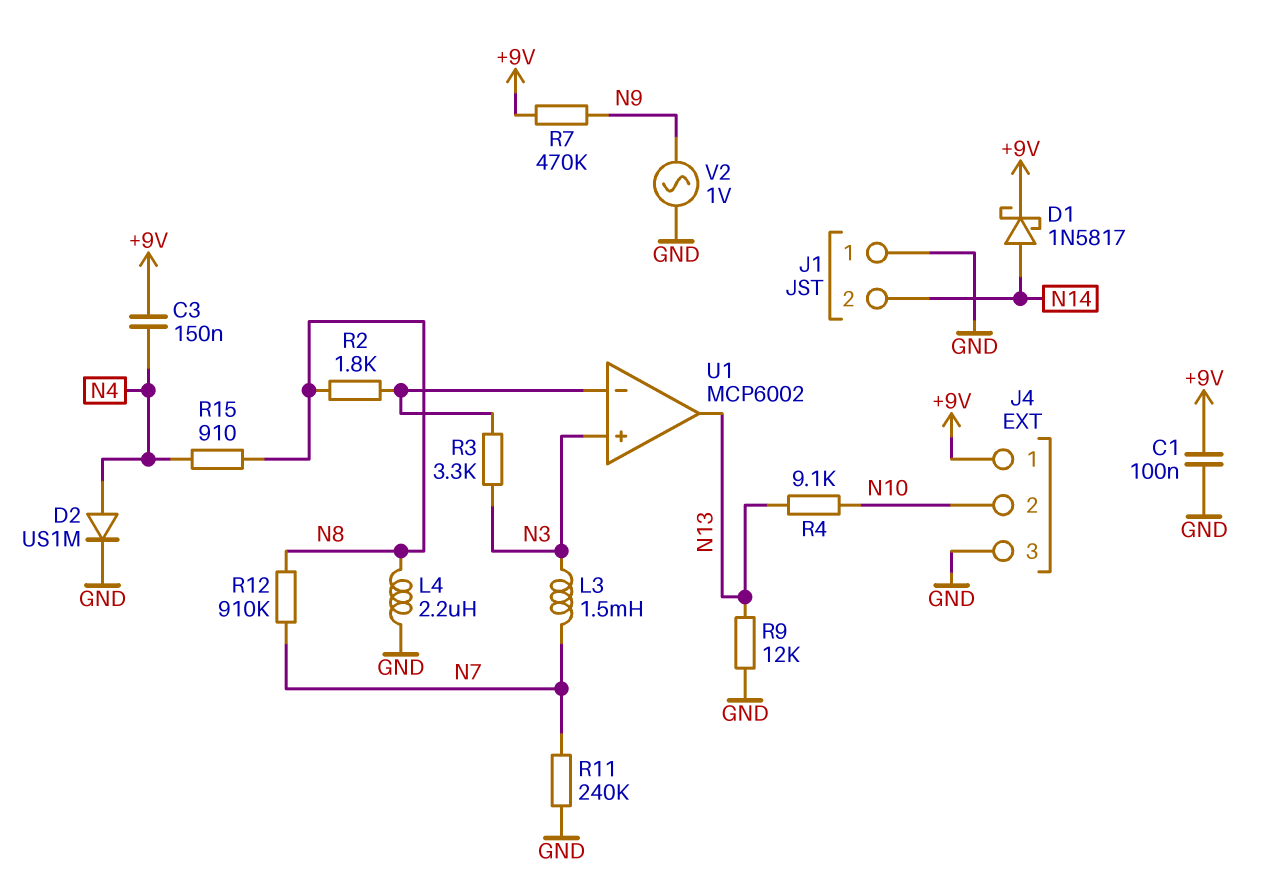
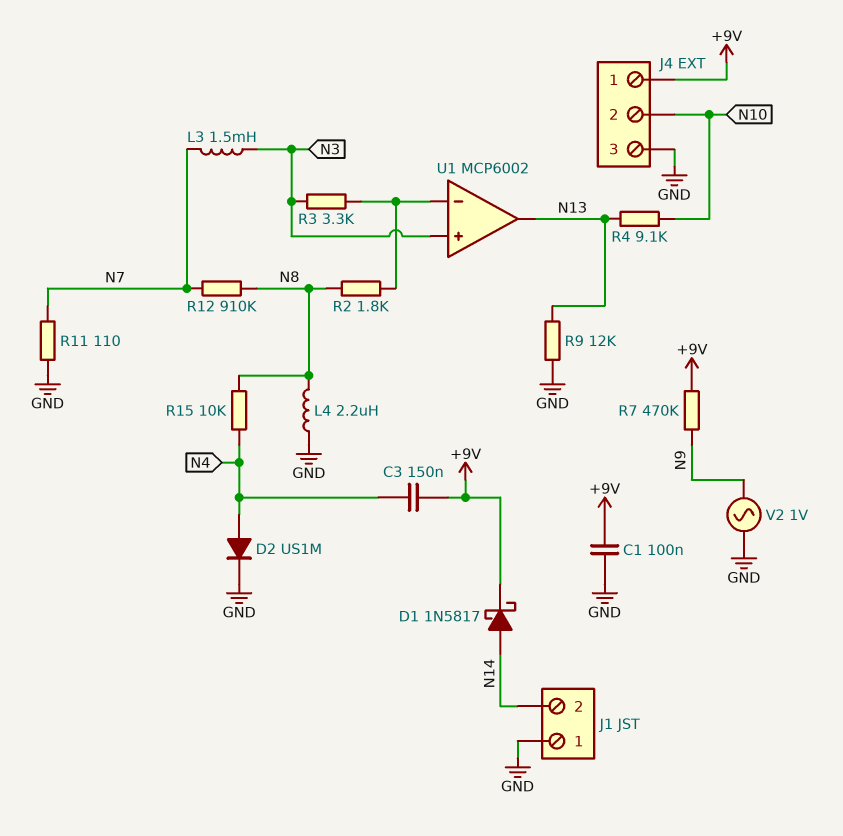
R11: 240k (GND, N7) -> 110 (GND, N7)
R15: 910 (N4, N8) -> 10k (N4, N8)

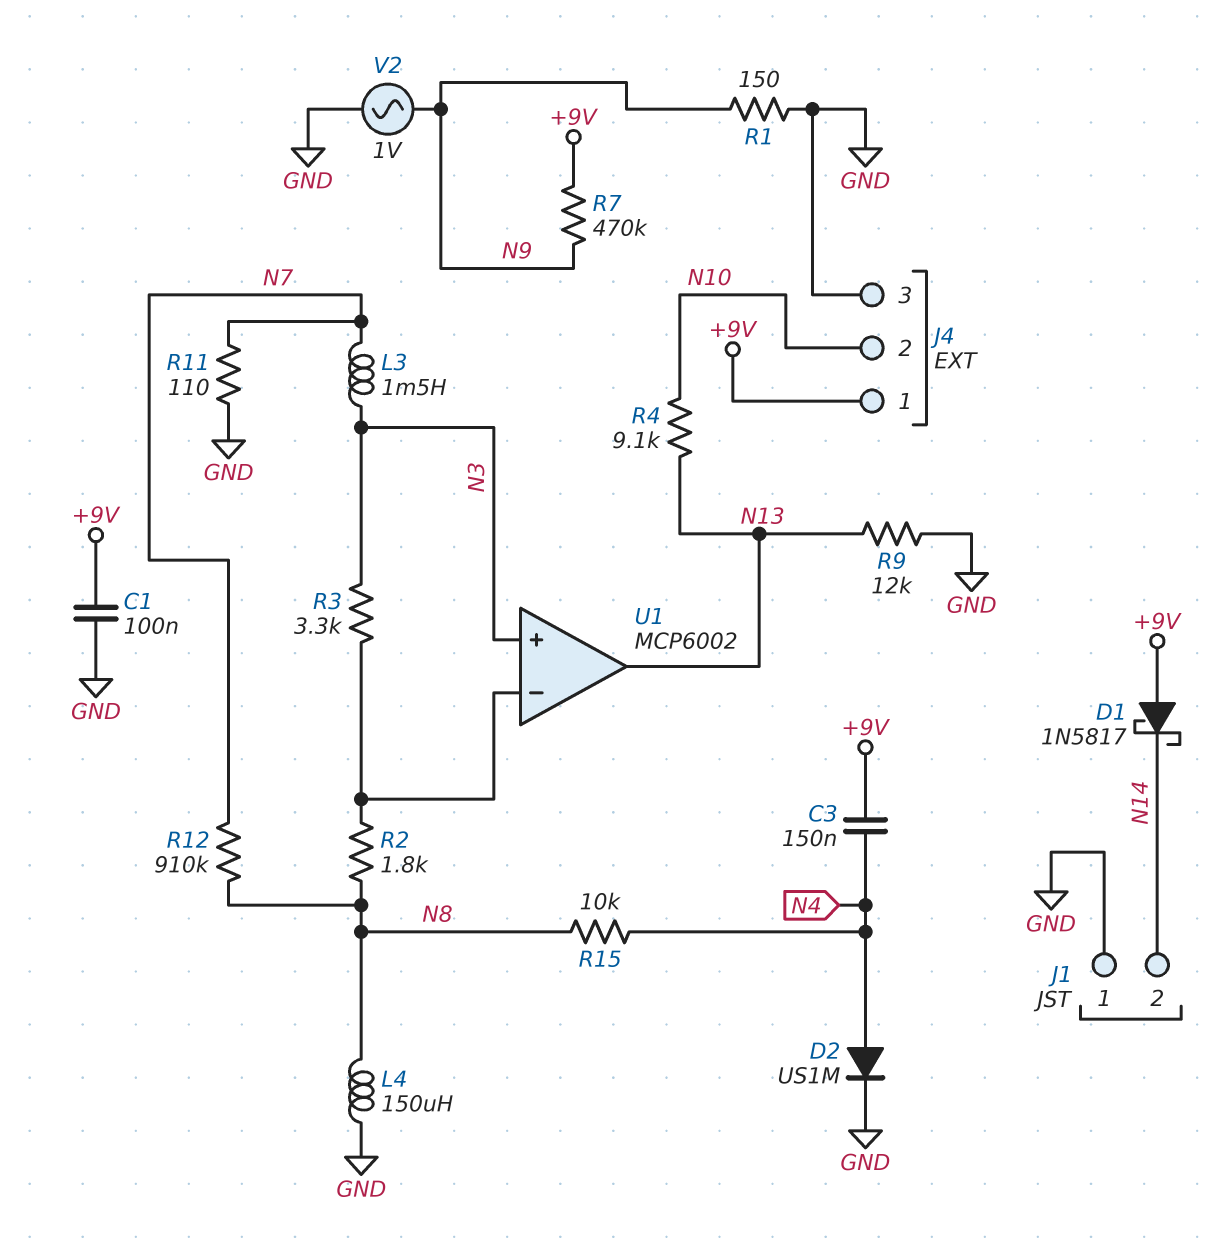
D1: schottky 1N5817 (A N14, K +9V) -> schottky 1N5817 (A +9V, K N14)
L4: 2.2uH (GND, N8) -> 150uH (GND, N8)
R1: none -> 150 (GND, N9)

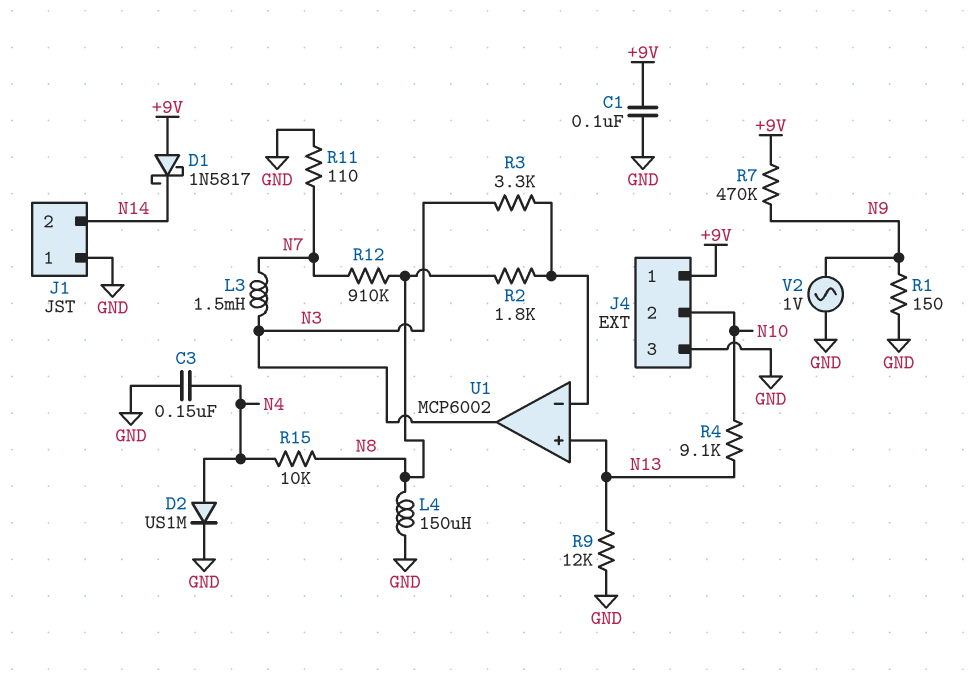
C3: 150nF (+9V, N4) -> 150nF (GND, N4)
U1 pin in+: N3 -> N13
U1 pin out: N13 -> N3

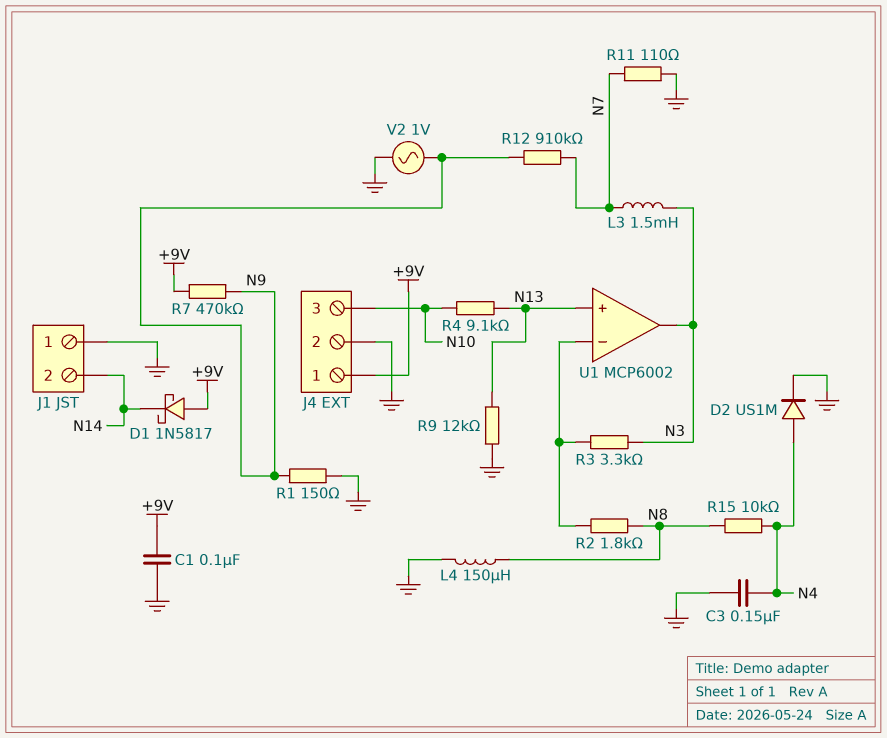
J4 pin 2: N10 -> GND
J4 pin 3: GND -> N10
R12: 910k (N7, N8) -> 910k (N7, N9)

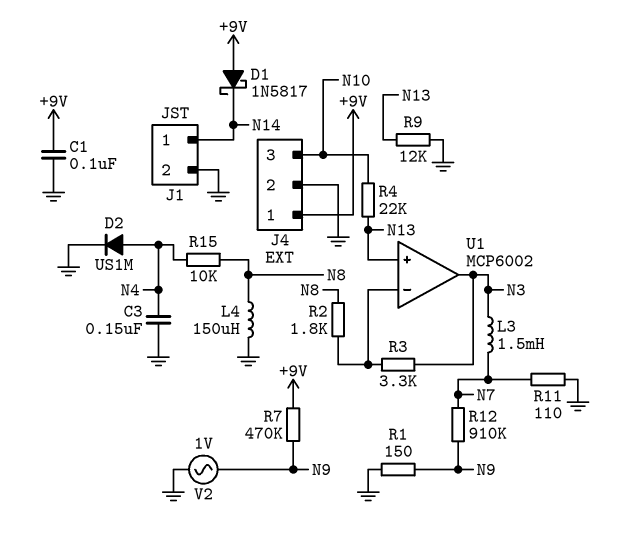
J1 pin 1: GND -> N14
J1 pin 2: N14 -> GND
R4: 9.1k (N10, N13) -> 22k (N10, N13)

